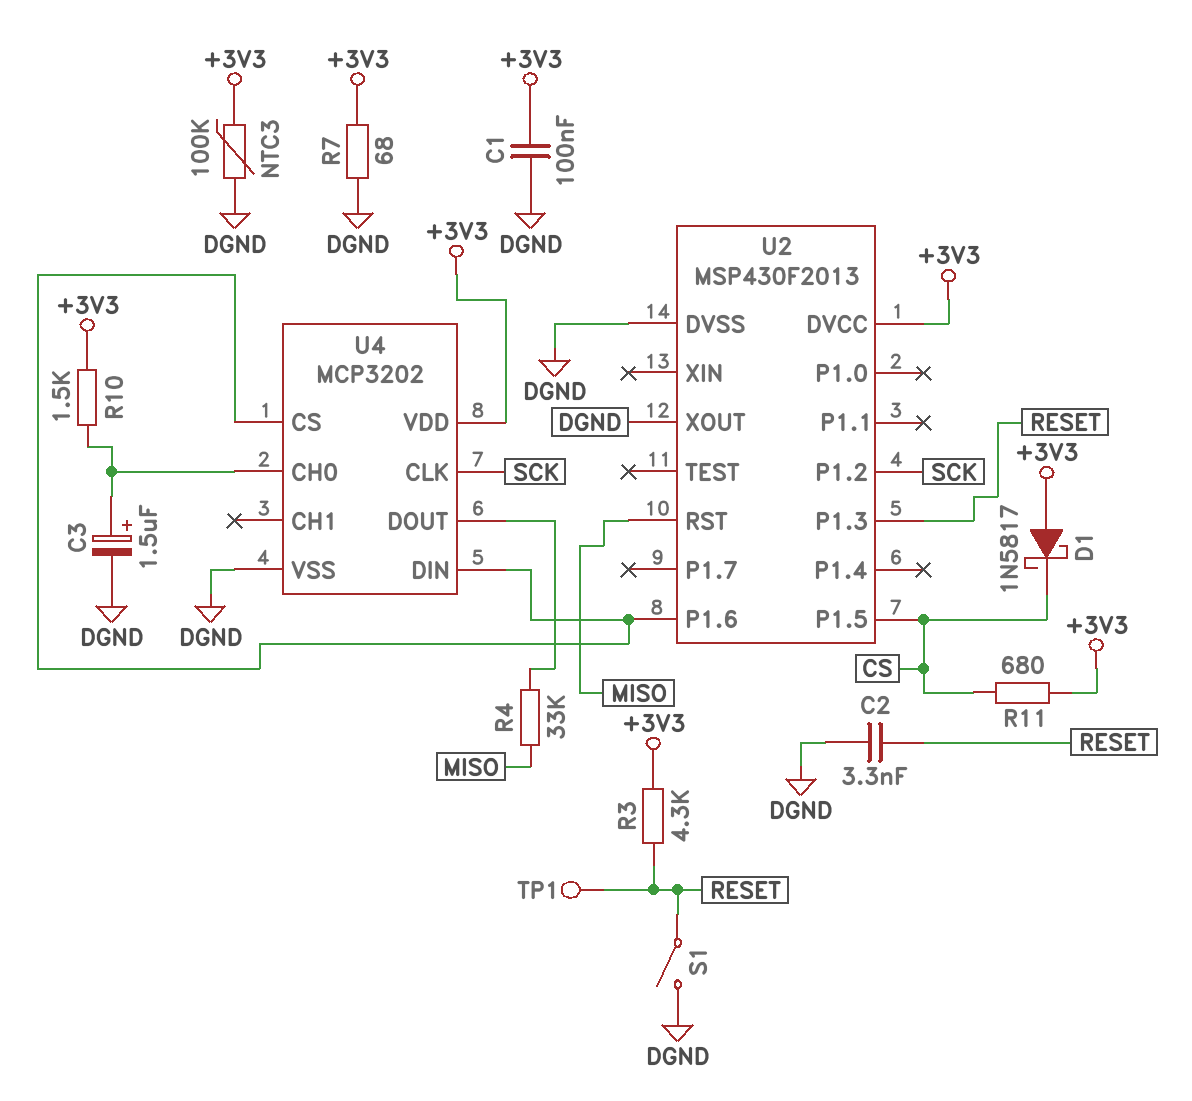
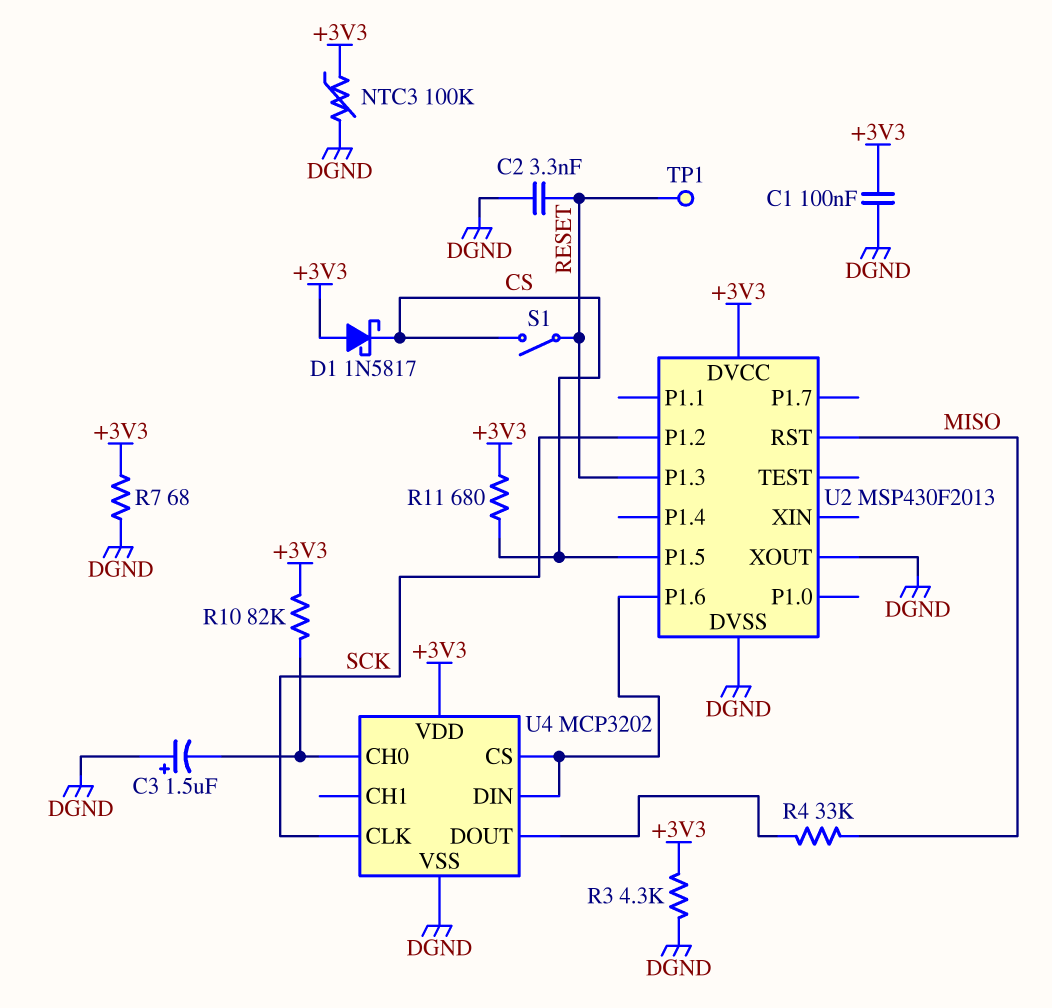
C3: 1.5uF (plus U4/CH0, minus DGND) -> 1.5uF (plus DGND, minus U4/CH0)
R3: 4.3k (+3V3, RESET) -> 4.3k (+3V3, DGND)
R10: 1.5k (+3V3, U4/CH0) -> 82k (+3V3, U4/CH0)
S1: switch (DGND, RESET) -> switch (CS, RESET)

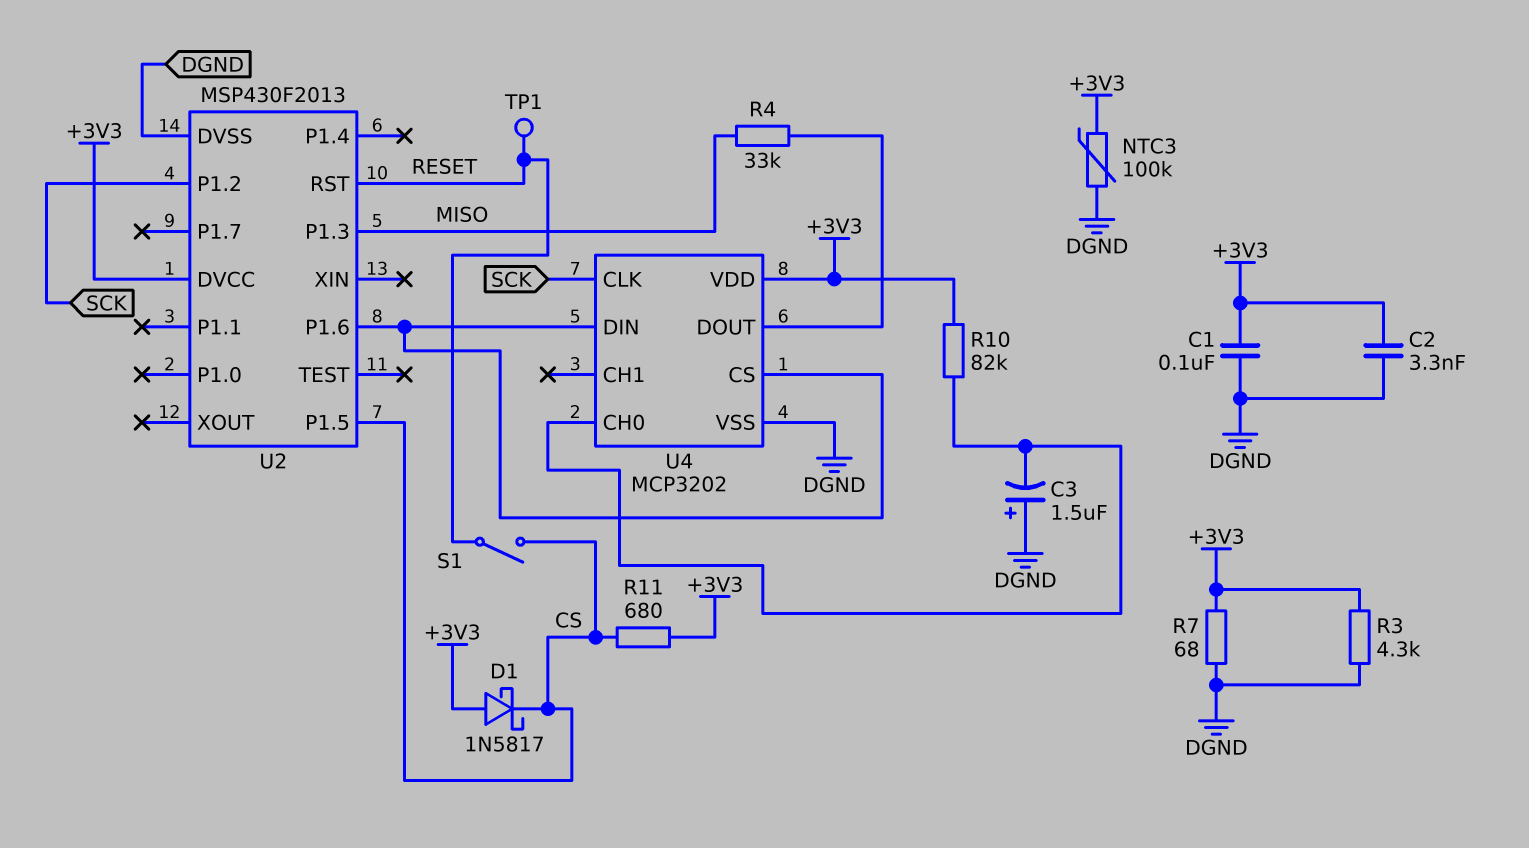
C2: 3.3nF (DGND, RESET) -> 3.3nF (+3V3, DGND)
U2 pin P1.3: RESET -> MISO
U2 pin RST: MISO -> RESET
U2 pin XOUT: DGND -> none

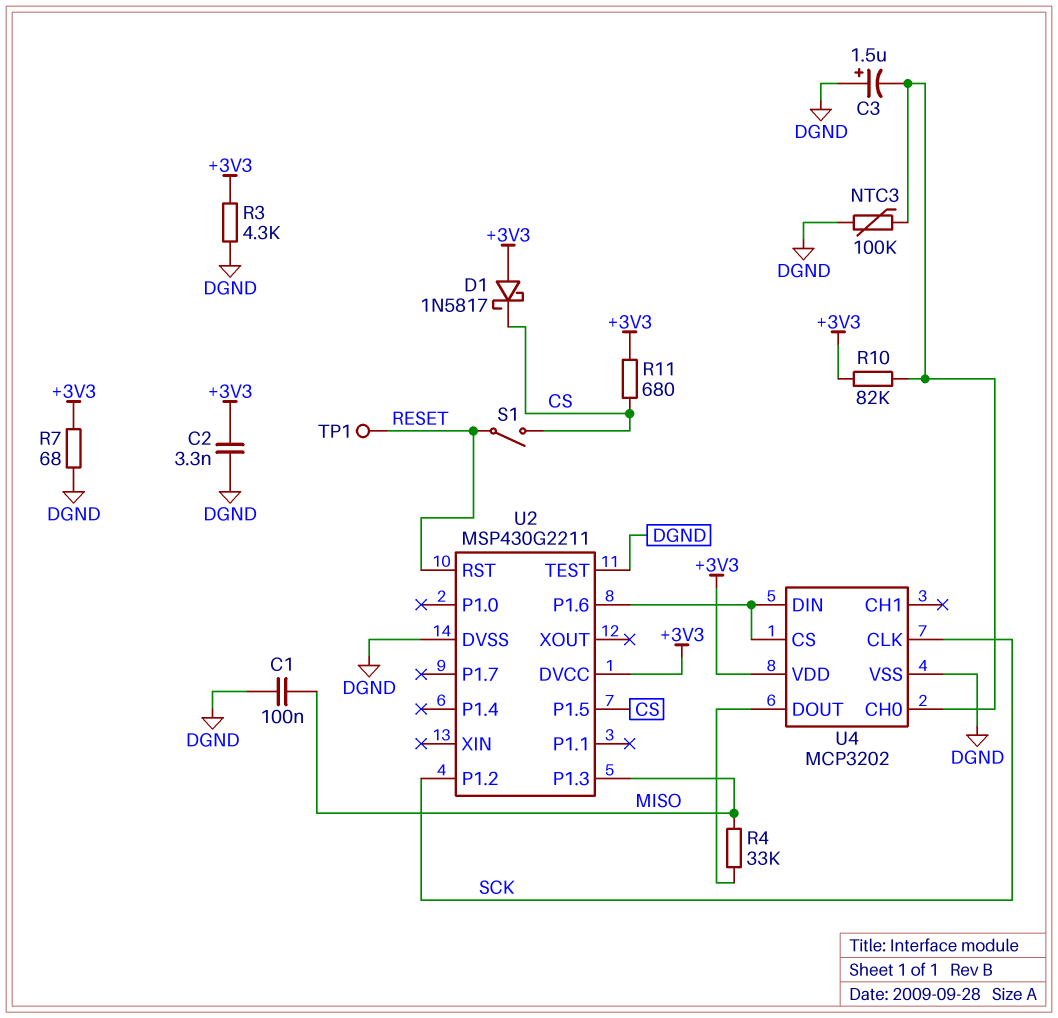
C1: 100nF (+3V3, DGND) -> 100nF (DGND, MISO)
NTC3: 100k (+3V3, DGND) -> 100k (DGND, U4/CH0)
U2: MSP430F2013 -> MSP430G2211
U2 pin TEST: none -> DGND

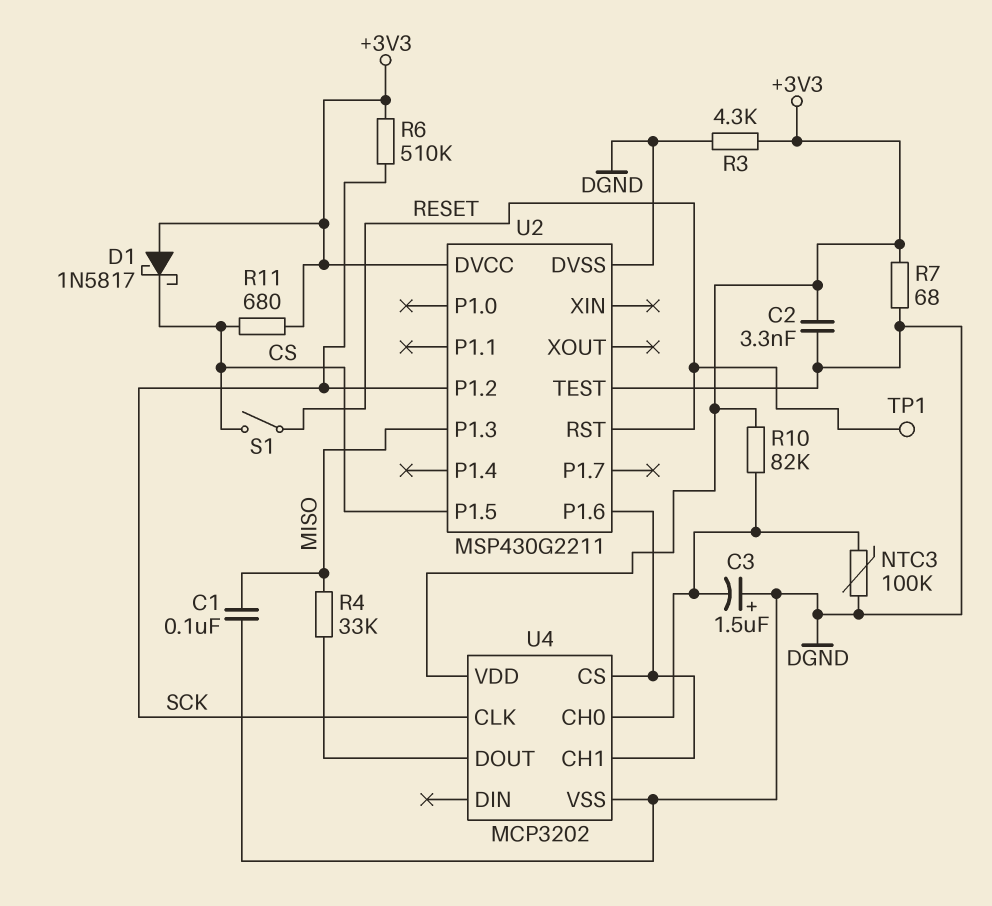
R6: none -> 510k (+3V3, SCK)
U4 pin CH1: none -> U2/P1.6
U4 pin DIN: U2/P1.6 -> none

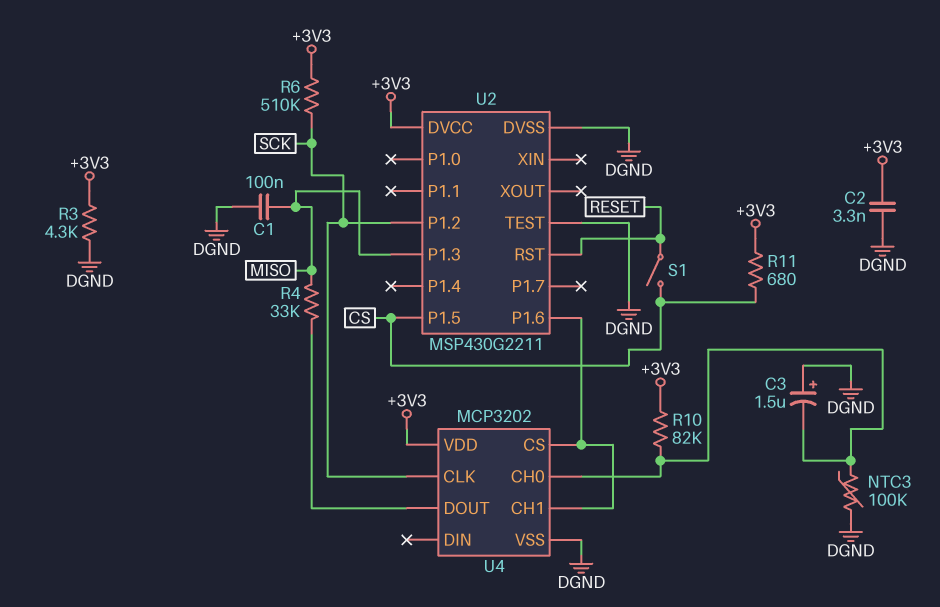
D1: schottky 1N5817 (A +3V3, K CS) -> none
R7: 68 (+3V3, DGND) -> none
TP1: test point (RESET) -> none

